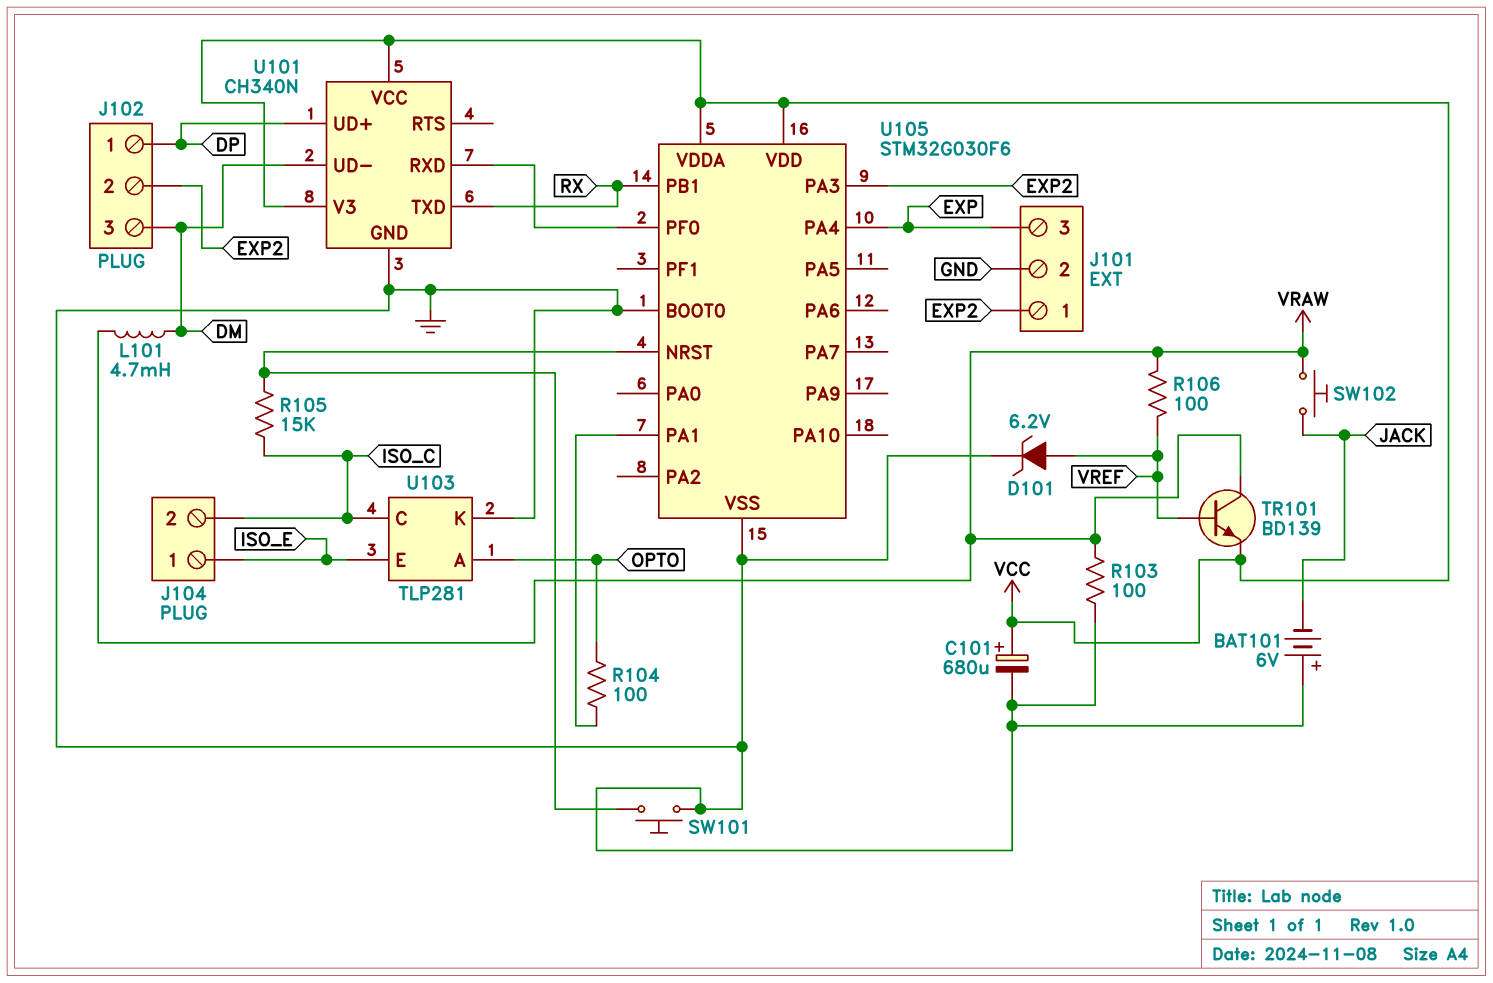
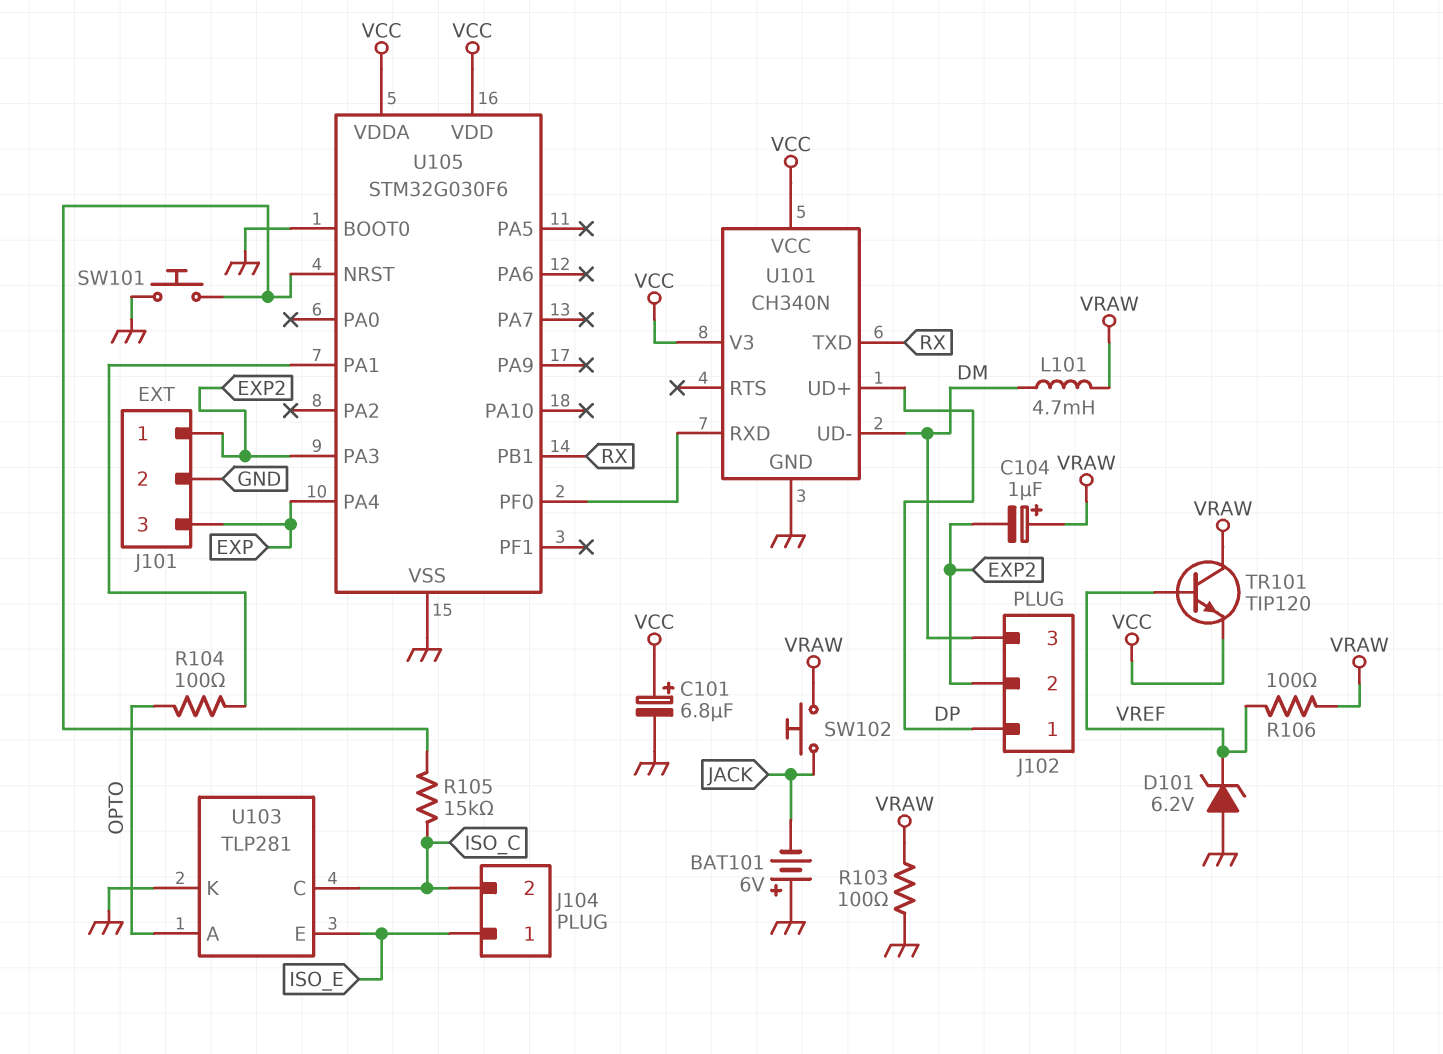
C101: 680uF (plus VCC, minus GND) -> 6.8uF (plus VCC, minus GND)
C104: none -> 1uF (plus VRAW, minus EXP2)
D101: zener 6.2V (A VREF, K GND) -> zener 6.2V (A GND, K VREF)
TR101: NPN BD139 (B VREF, C VRAW, E VCC) -> NPN TIP120 (B VREF, C VRAW, E VCC)

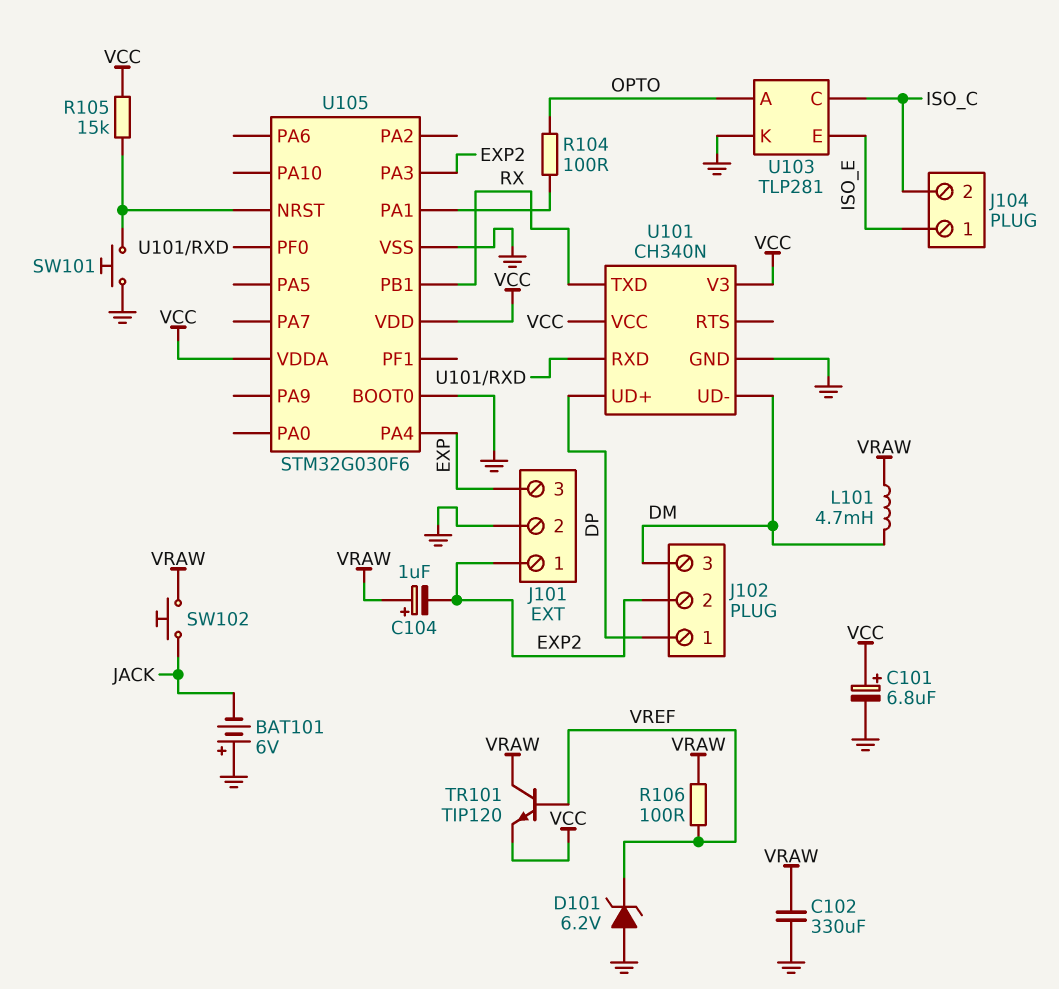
C102: none -> 330uF (GND, VRAW)
R103: 100 (GND, VRAW) -> none
R105: 15k (ISO_C, U105/NRST) -> 15k (U105/NRST, VCC)

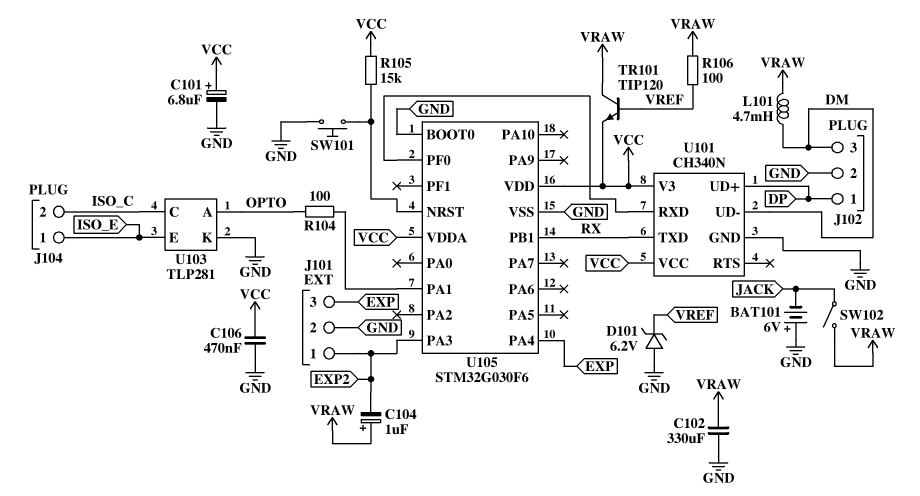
C106: none -> 470nF (GND, VCC)
J102 pin 2: EXP2 -> GND
SW102: button (JACK, VRAW) -> switch (JACK, VRAW)

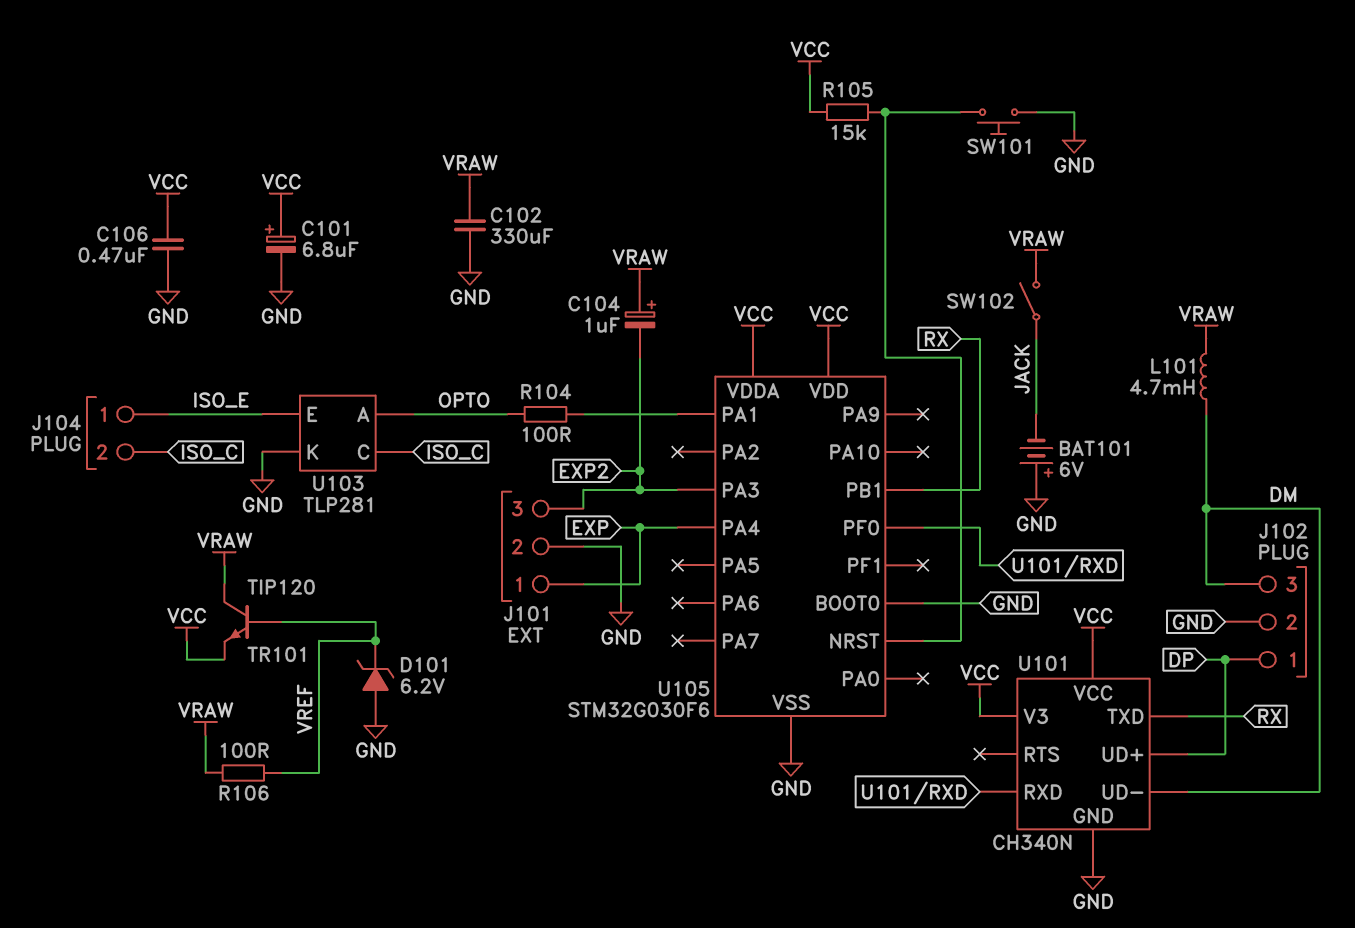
J101 pin 1: EXP2 -> EXP
J101 pin 3: EXP -> EXP2

